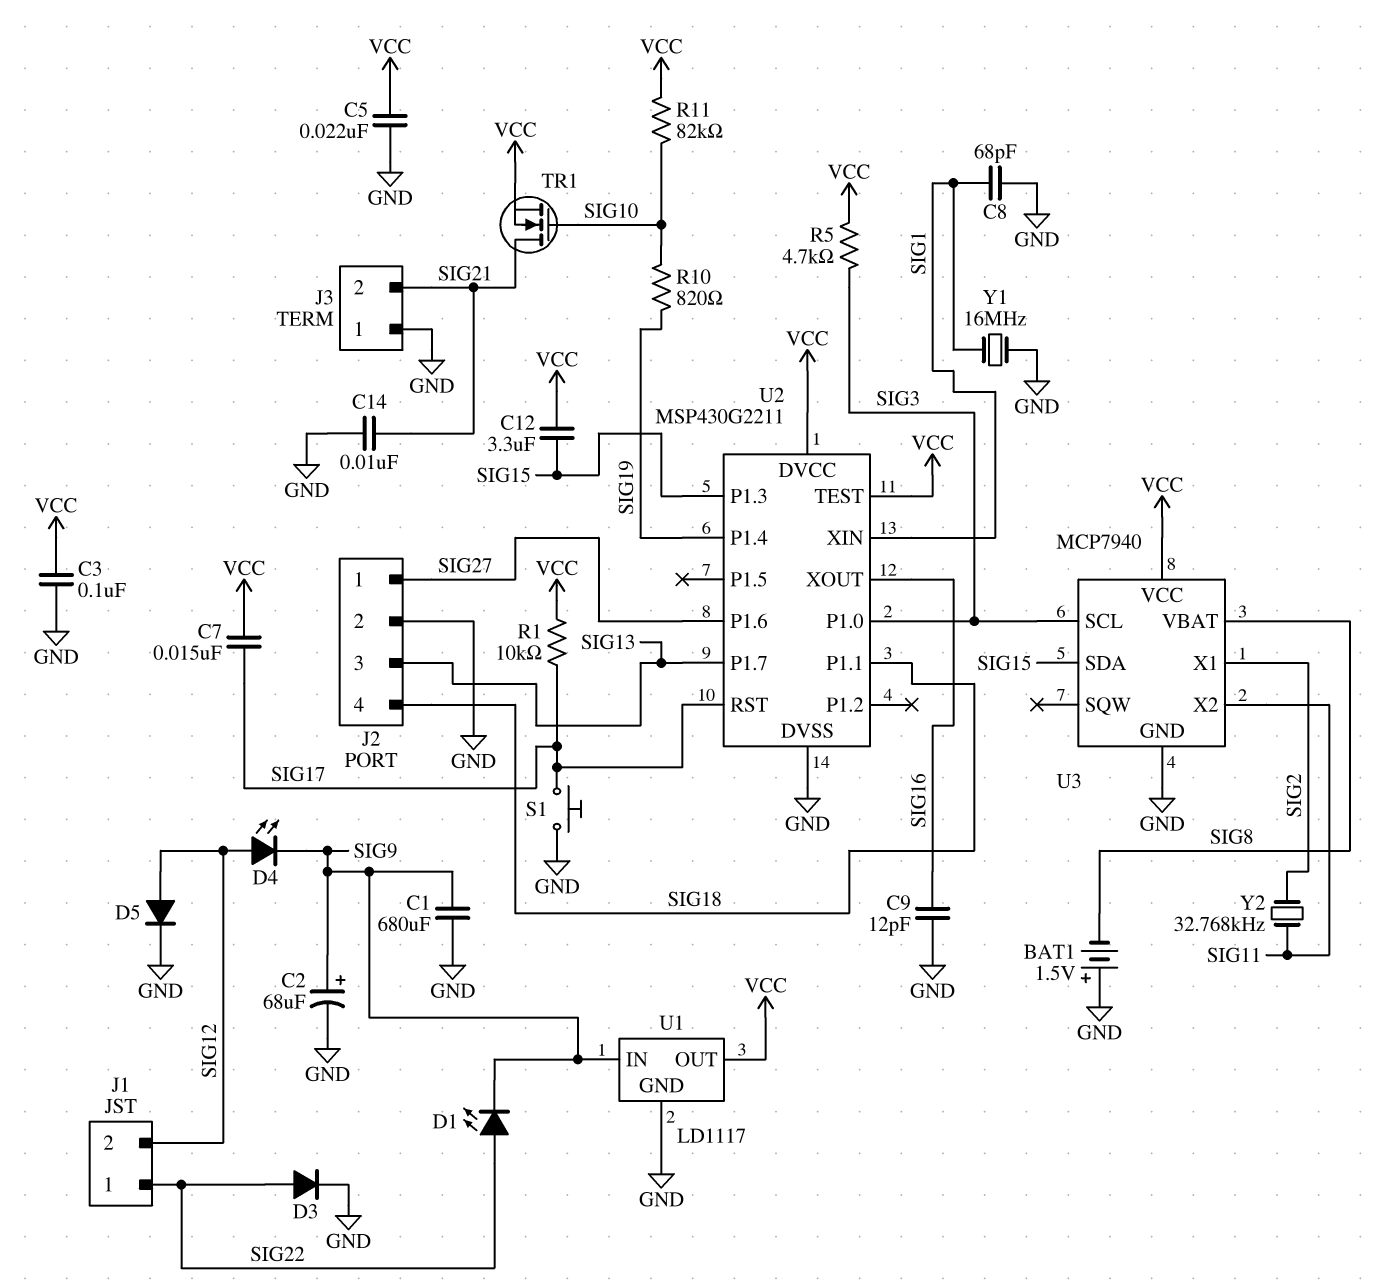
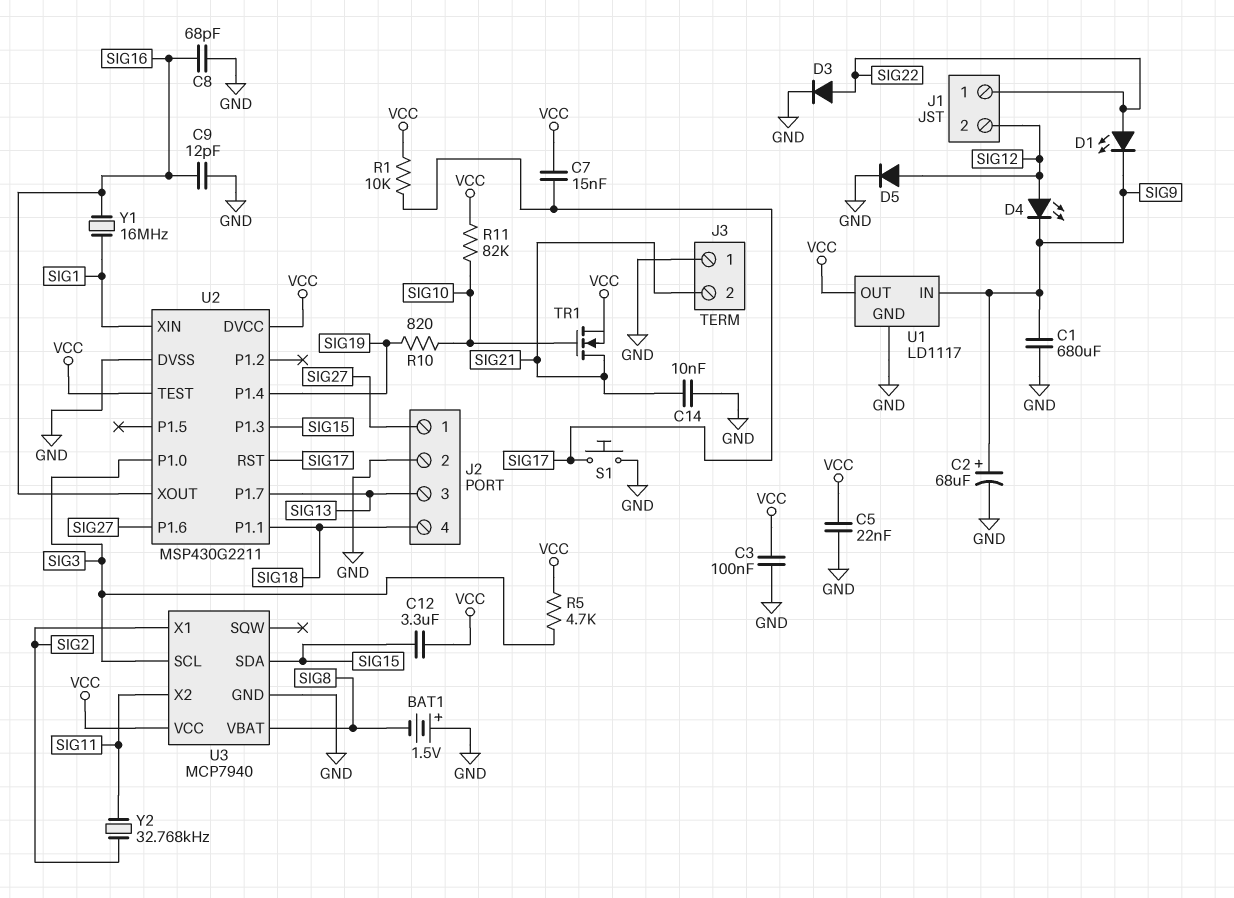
C8: 68pF (GND, SIG1) -> 68pF (GND, SIG16)
Y1: 16MHz (GND, SIG1) -> 16MHz (SIG1, SIG16)

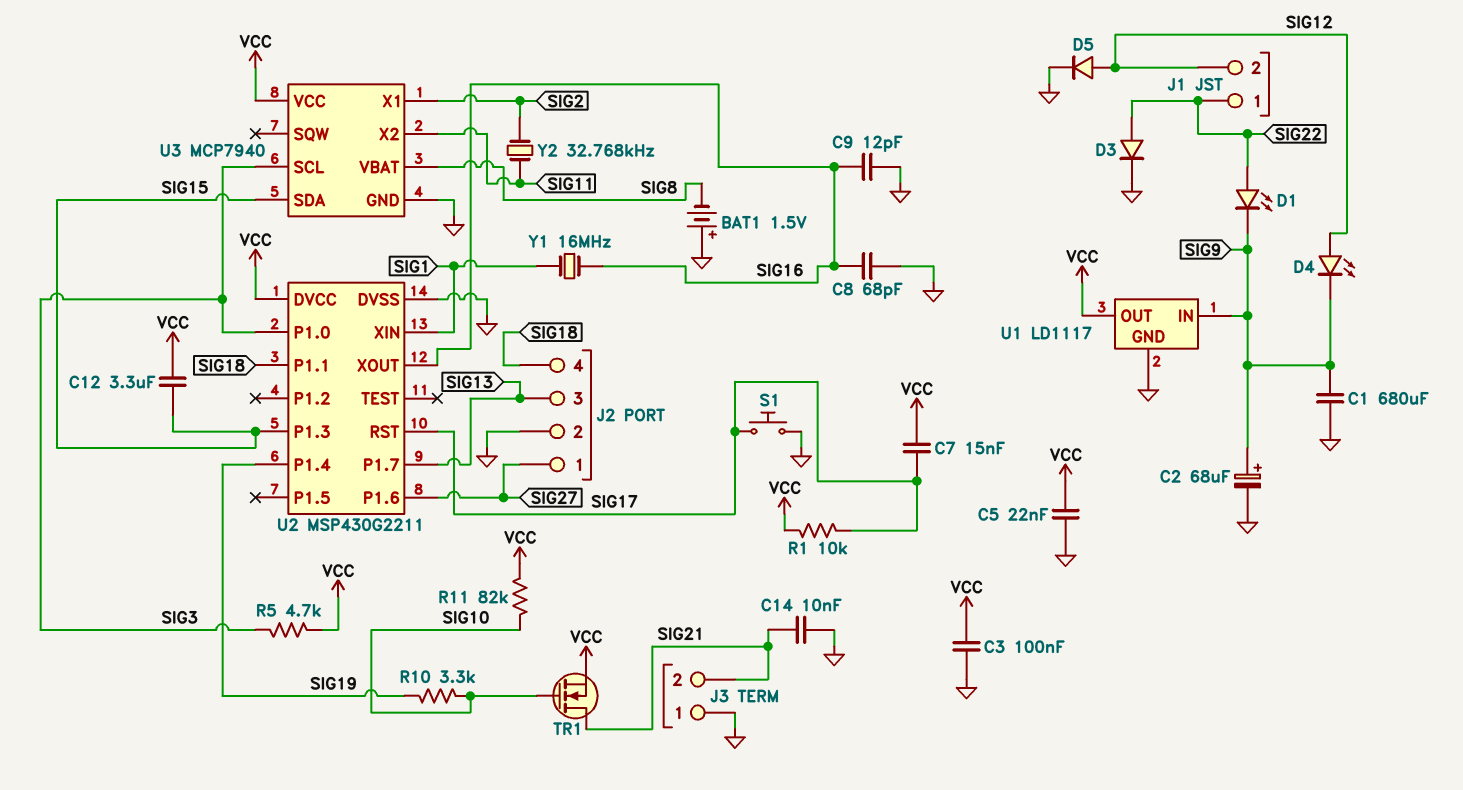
R10: 820 (SIG10, SIG19) -> 3.3k (SIG10, SIG19)
U2 pin TEST: VCC -> none

